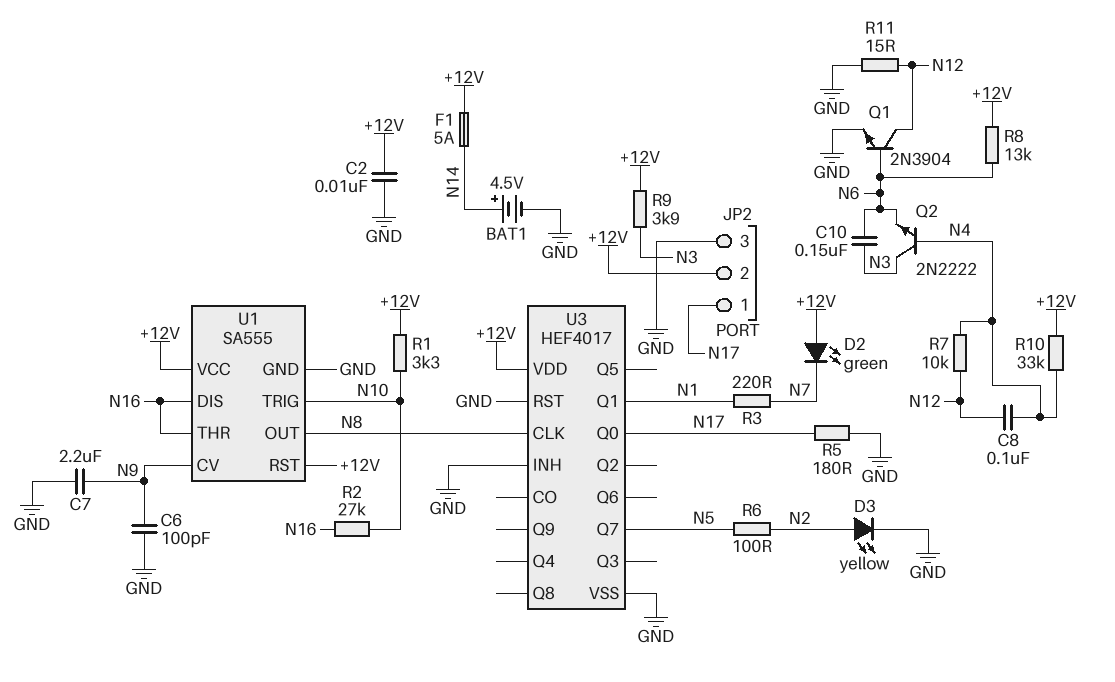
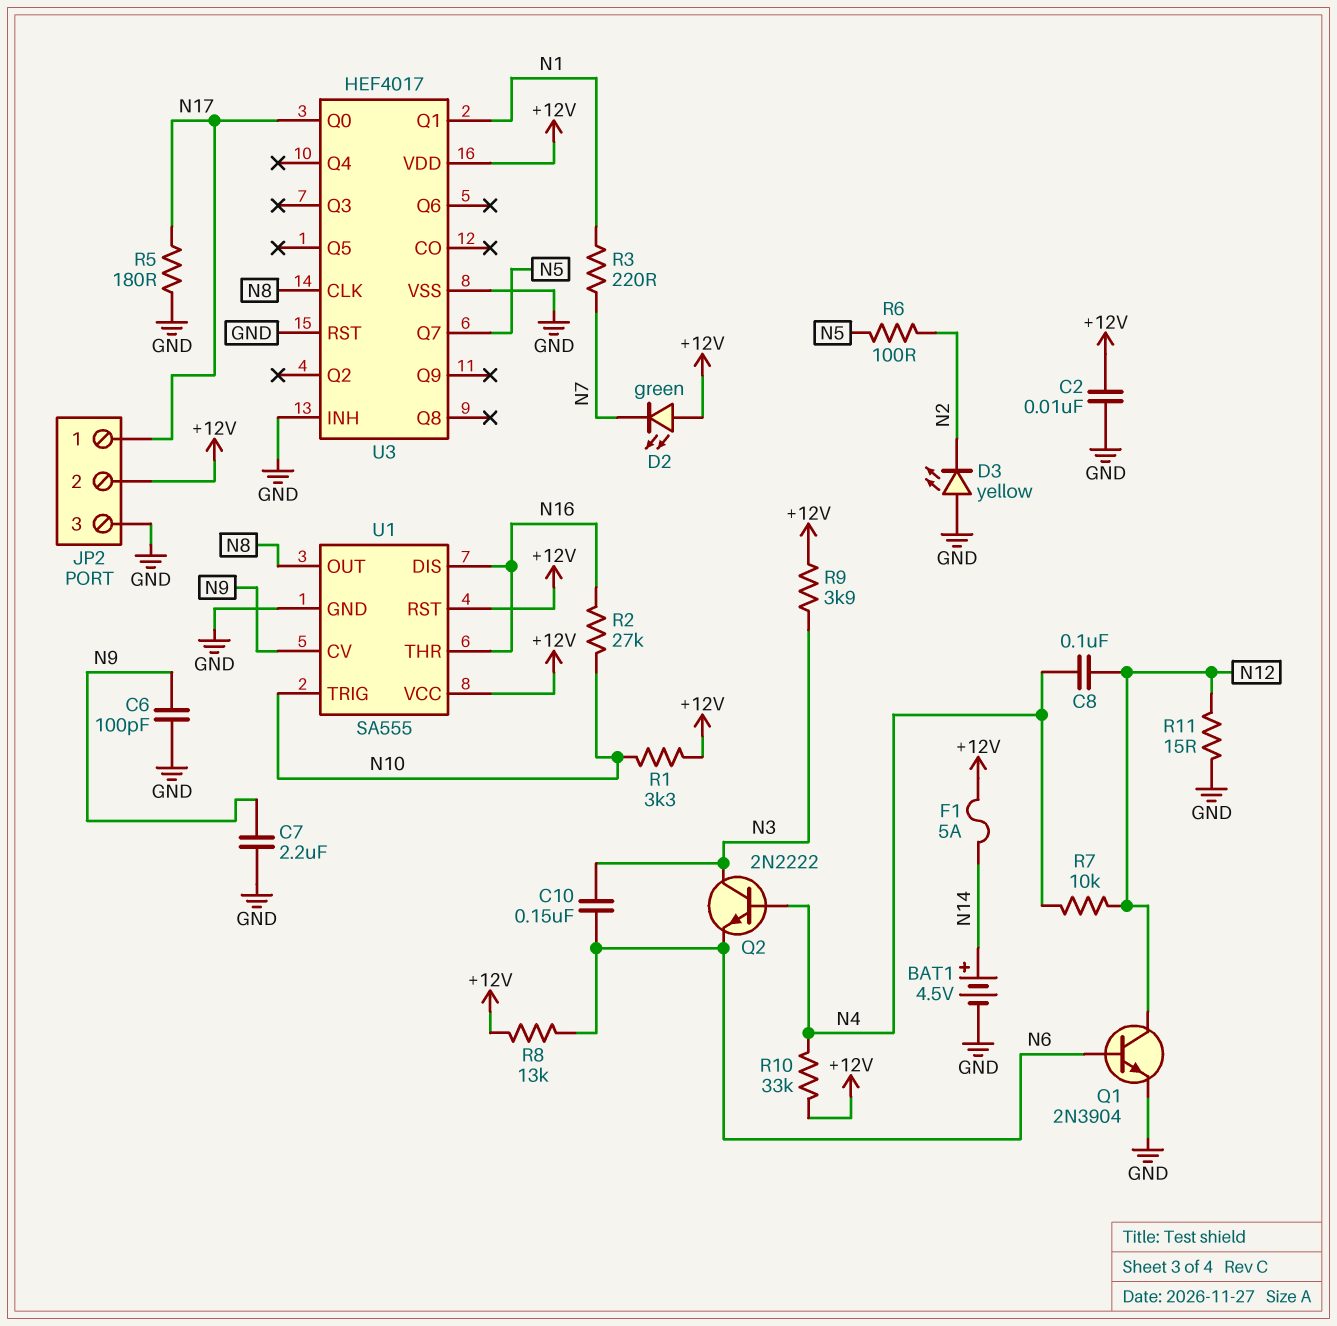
D3: LED yellow (A N2, K GND) -> LED yellow (A GND, K N2)

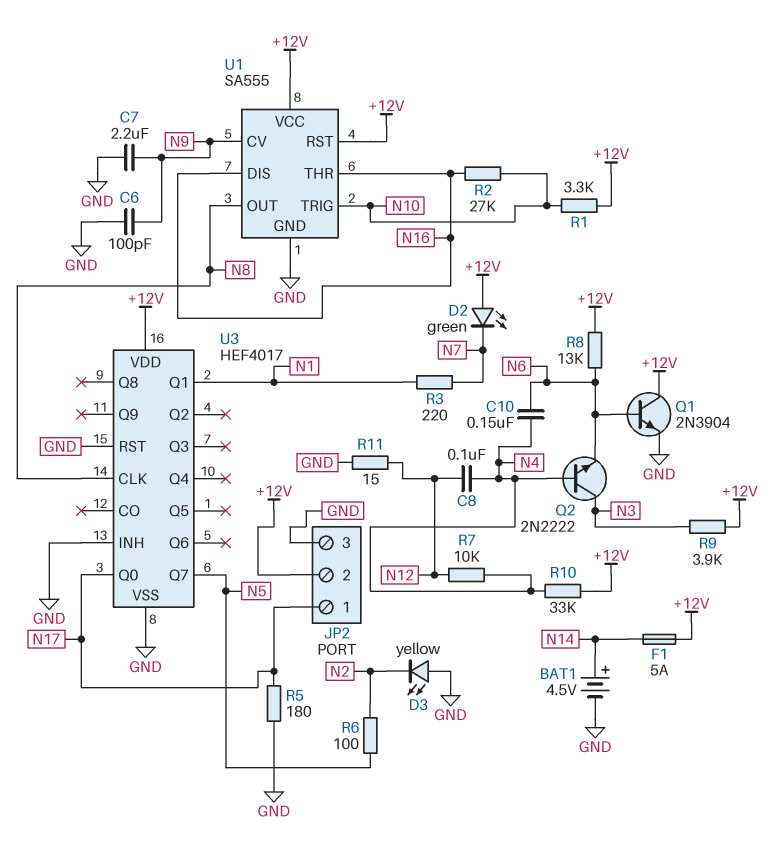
C2: 10nF (+12V, GND) -> none
C10: 150nF (N3, N6) -> 150nF (N4, N6)
Q1: NPN 2N3904 (B N6, C N12, E GND) -> NPN 2N3904 (B N6, C +12V, E GND)

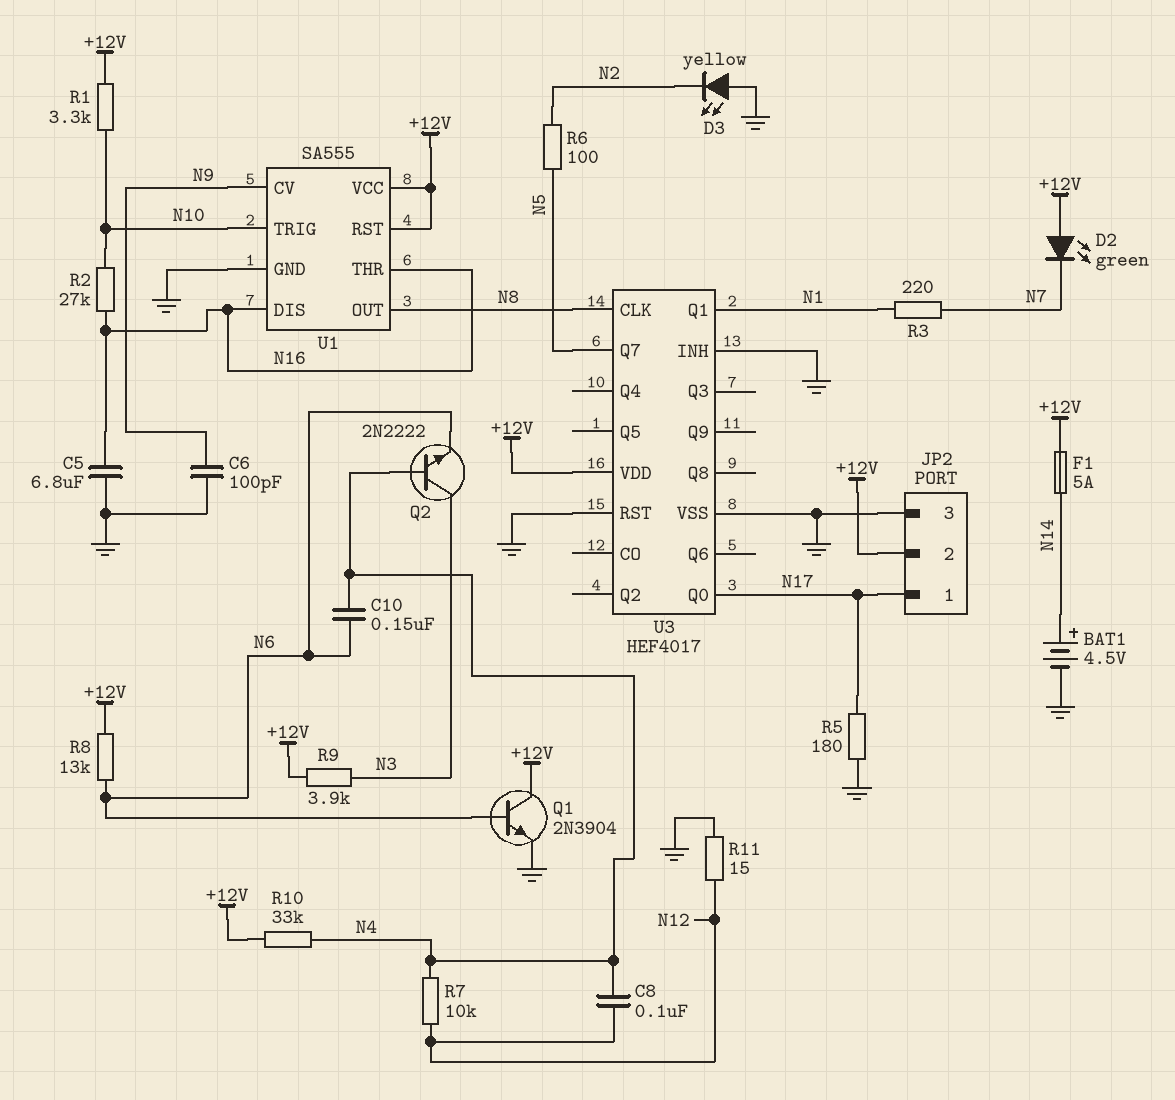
C5: none -> 6.8uF (GND, N16)
C7: 2.2uF (GND, N9) -> none

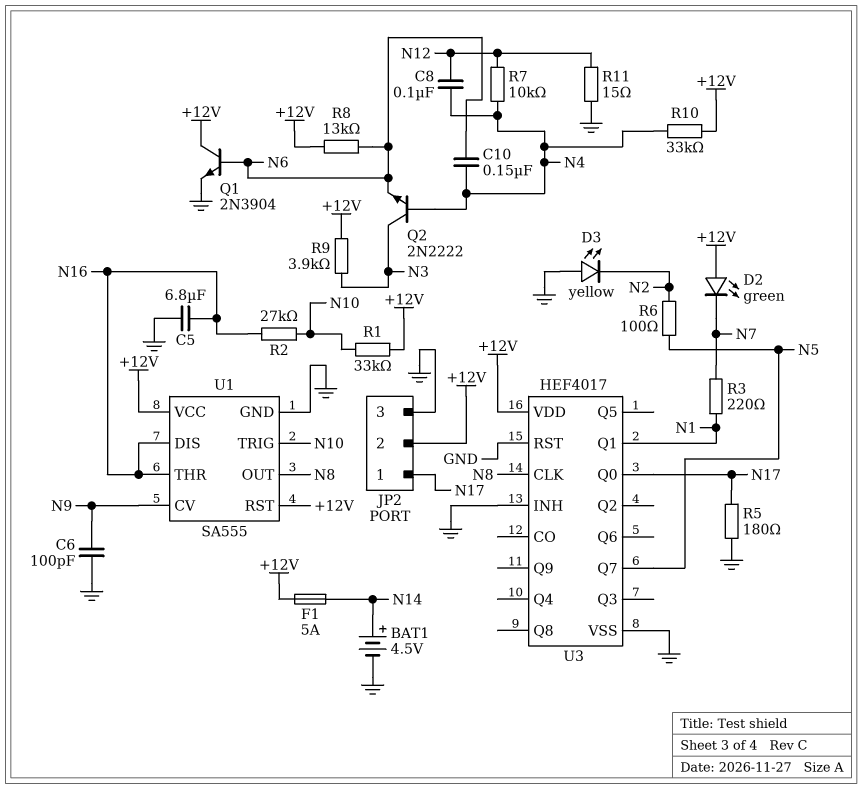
R1: 3.3k (+12V, N10) -> 33k (+12V, N10)

